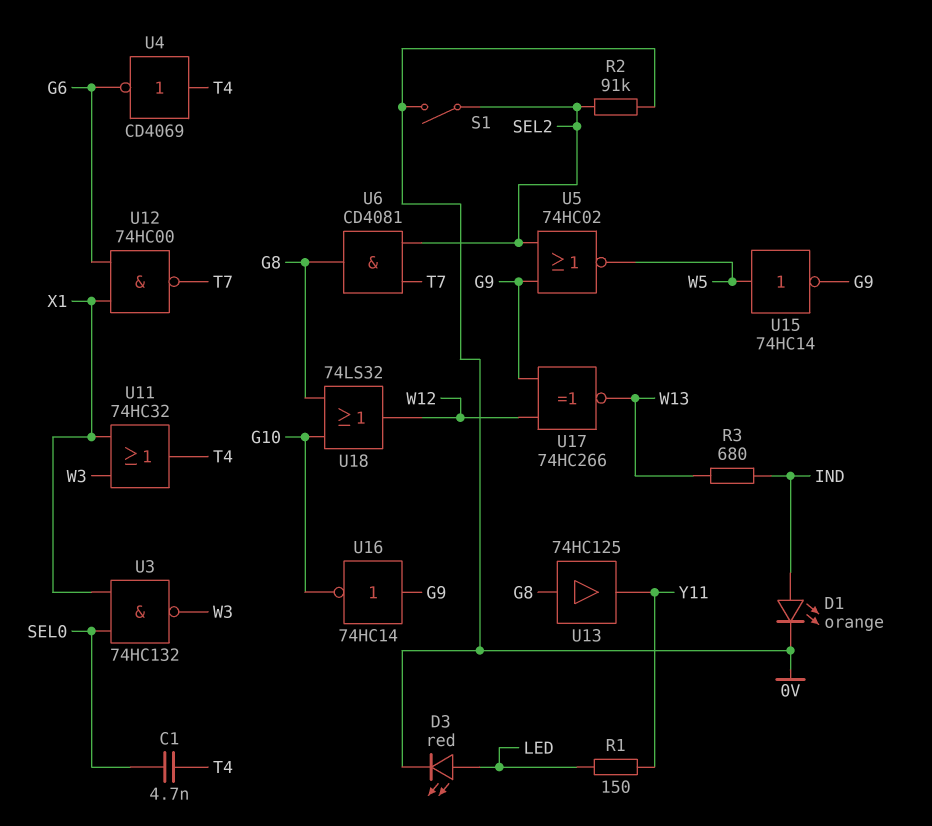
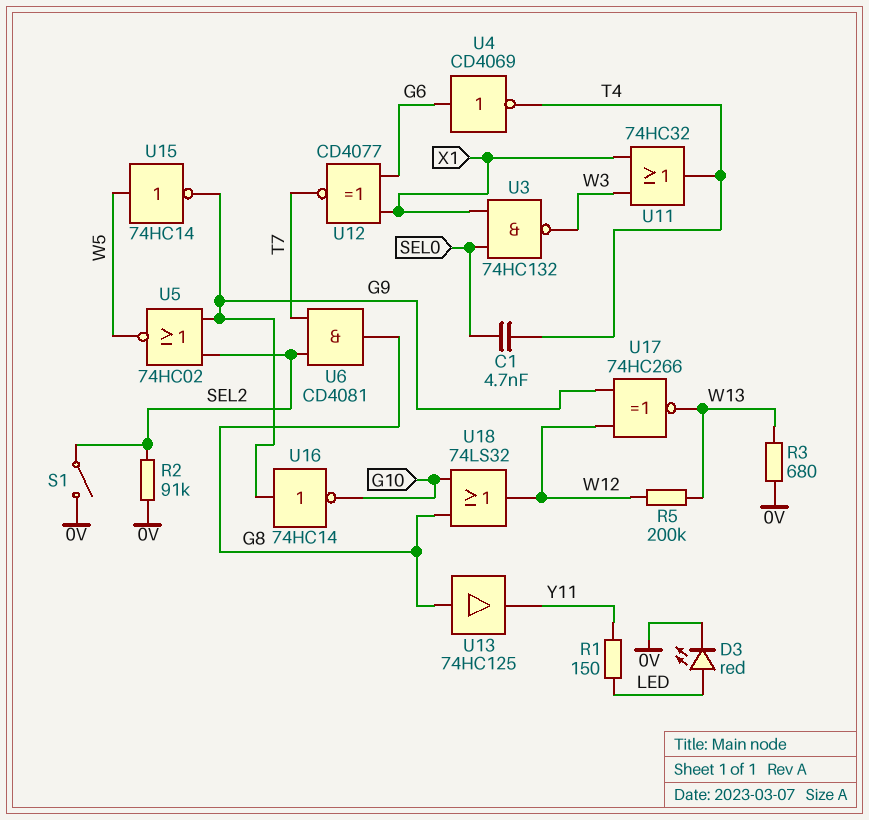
D1: LED orange (A IND, K 0V) -> none
R3: 680 (IND, W13) -> 680 (0V, W13)
R5: none -> 200k (W12, W13)
U4: NOT CD4069 (in T4, out G6) -> NOT CD4069 (in G6, out T4)
U12: NAND 74HC00 (in G6, in X1, out T7) -> XNOR CD4077 (in G6, in X1, out T7)

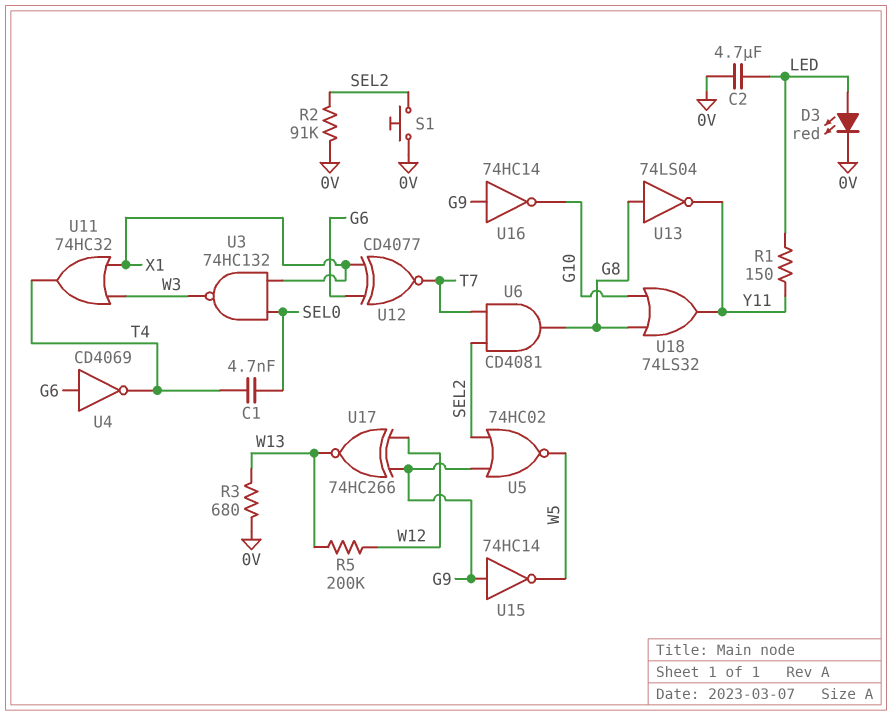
C2: none -> 4.7uF (0V, LED)
S1: switch (0V, SEL2) -> button (0V, SEL2)
U13: buffer 74HC125 (in G8, out Y11) -> NOT 74LS04 (in G8, out Y11)
U15: NOT 74HC14 (in W5, out G9) -> NOT 74HC14 (in G9, out W5)
U18: OR 74LS32 (in G8, in G10, out W12) -> OR 74LS32 (in G8, in G10, out Y11)

